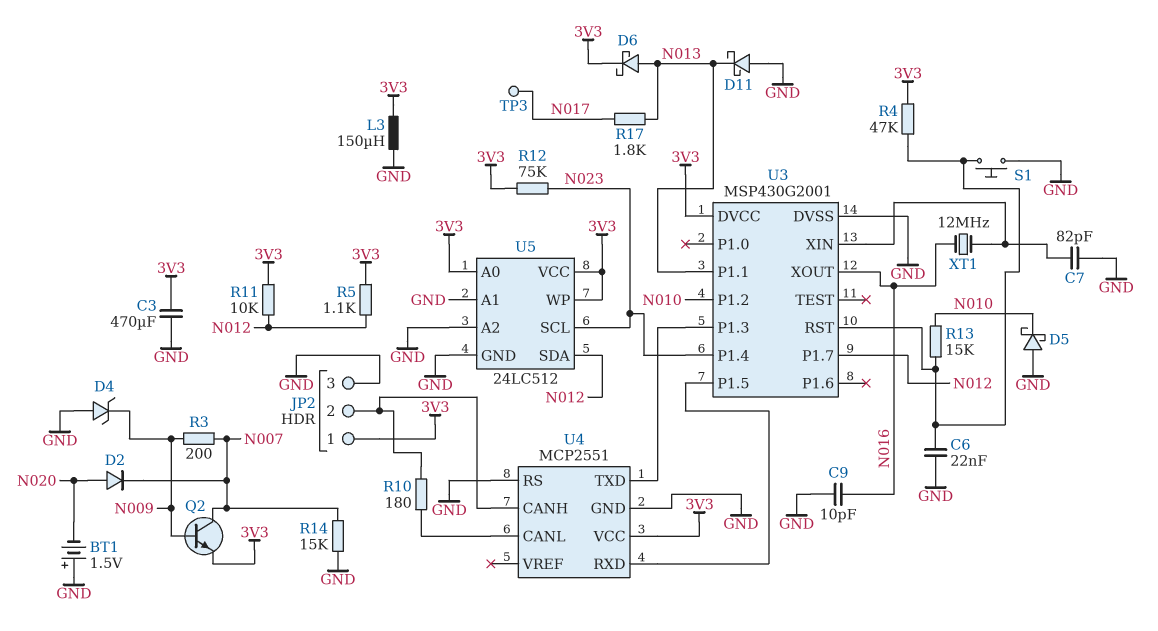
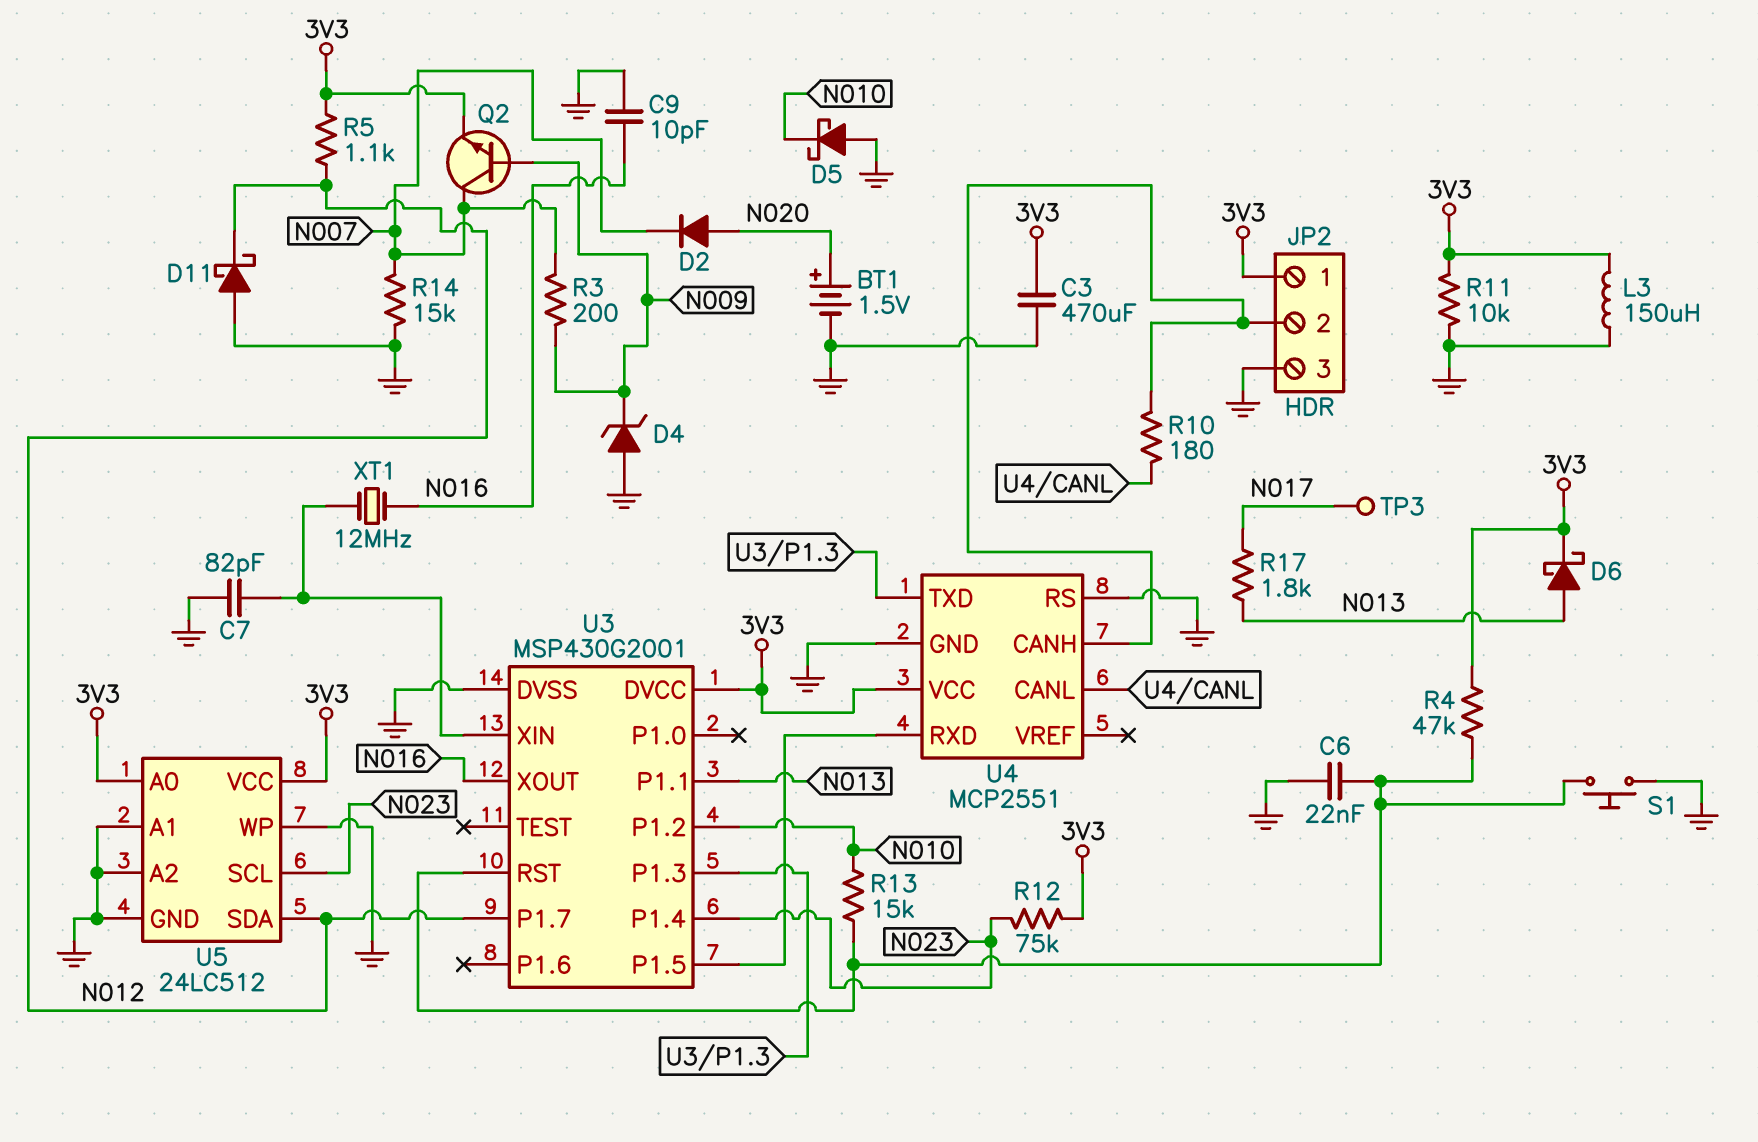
BT1: 1.5V (plus GND, minus N020) -> 1.5V (plus N020, minus GND)
D11: schottky (A GND, K N013) -> schottky (A GND, K N012)
R11: 10k (3V3, N012) -> 10k (3V3, GND)
U5 pin WP: 3V3 -> GND

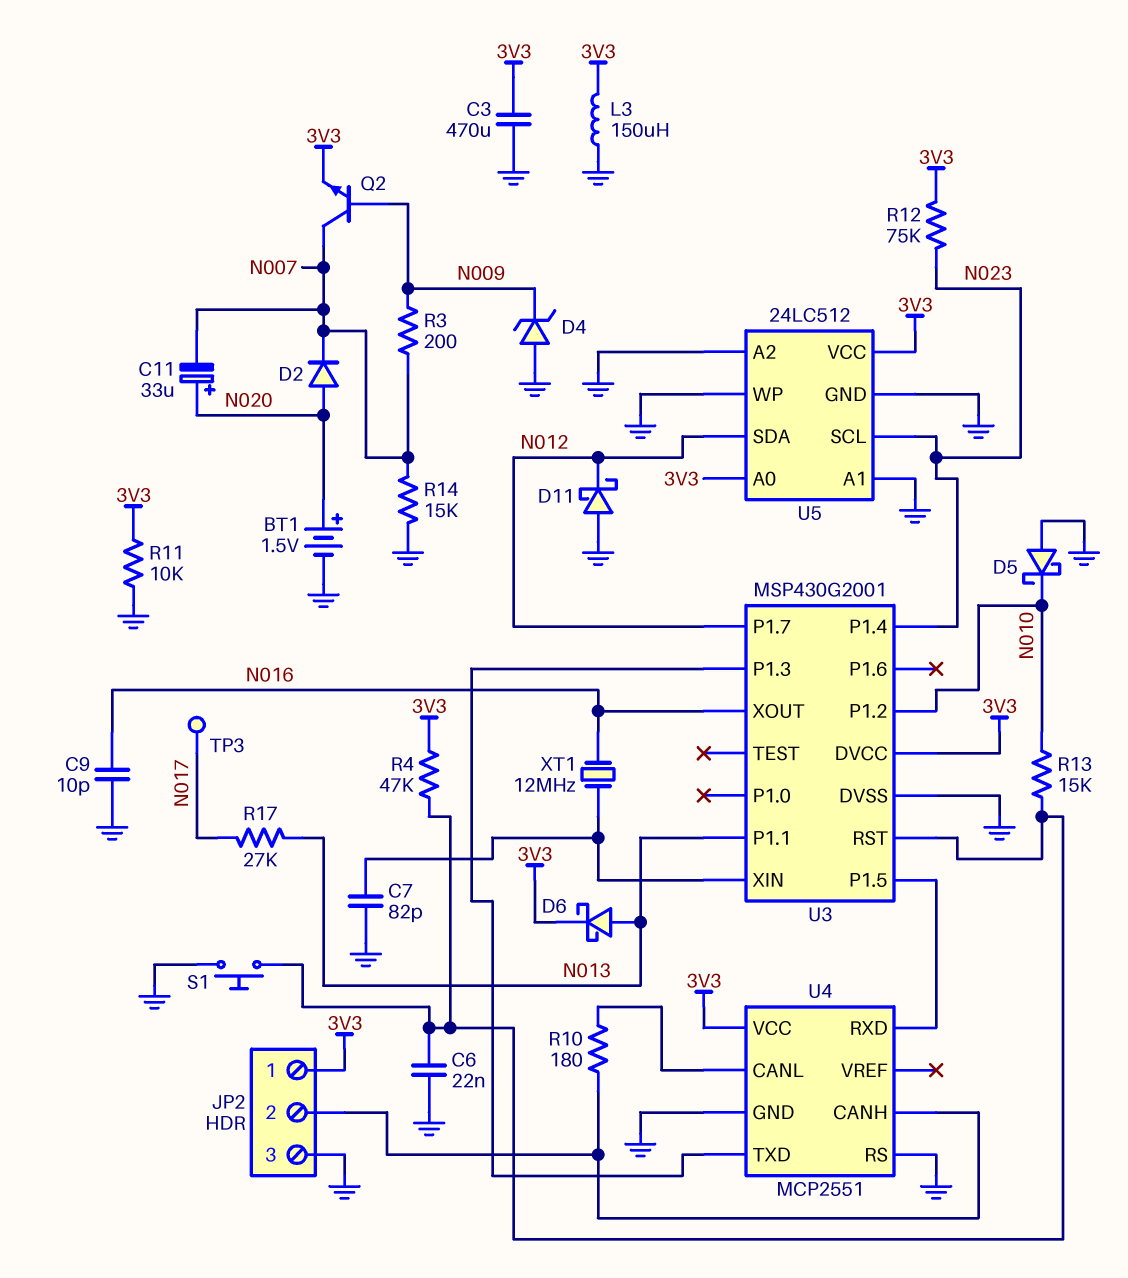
C11: none -> 33uF (plus N020, minus N007)
R5: 1.1k (3V3, N012) -> none
R17: 1.8k (N013, N017) -> 27k (N013, N017)

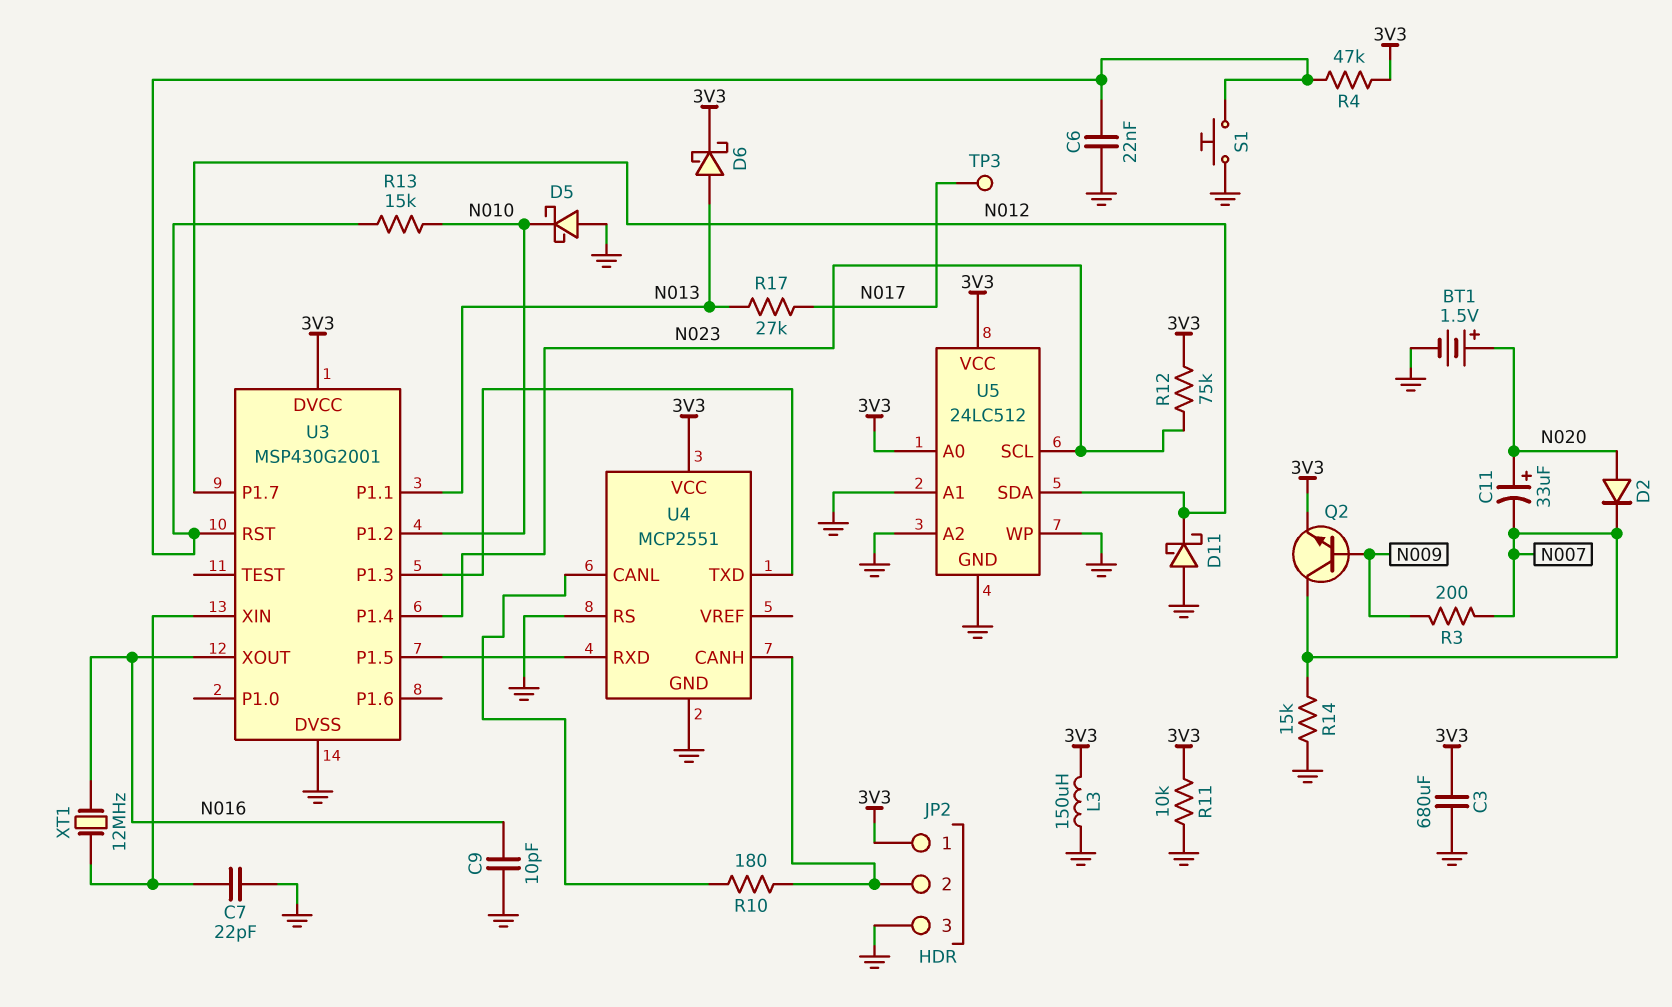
C3: 470uF (3V3, GND) -> 680uF (3V3, GND)
C7: 82pF (GND, U3/XIN) -> 22pF (GND, U3/XIN)
D4: zener (A GND, K N009) -> none

